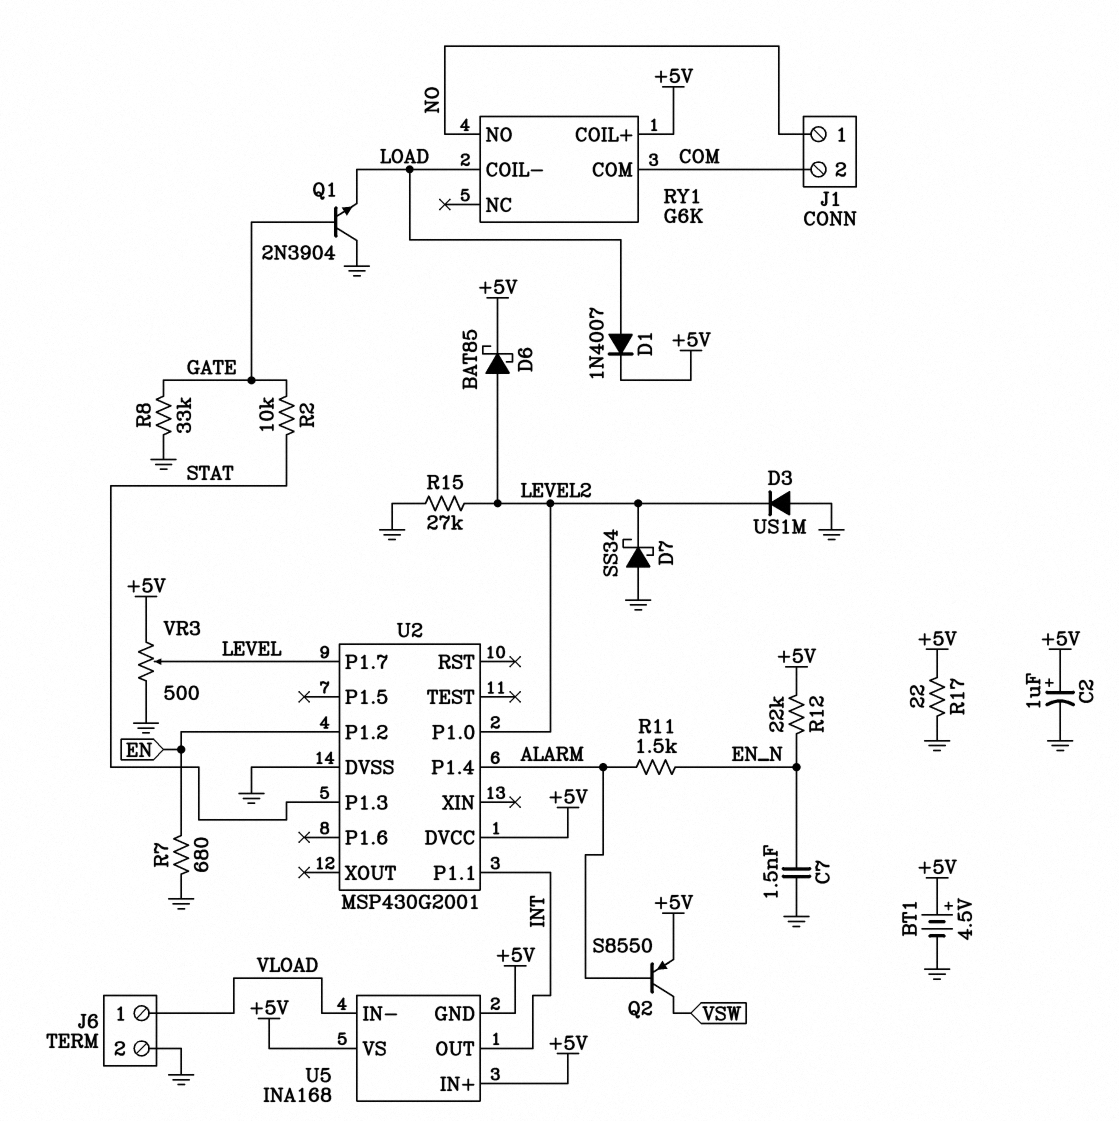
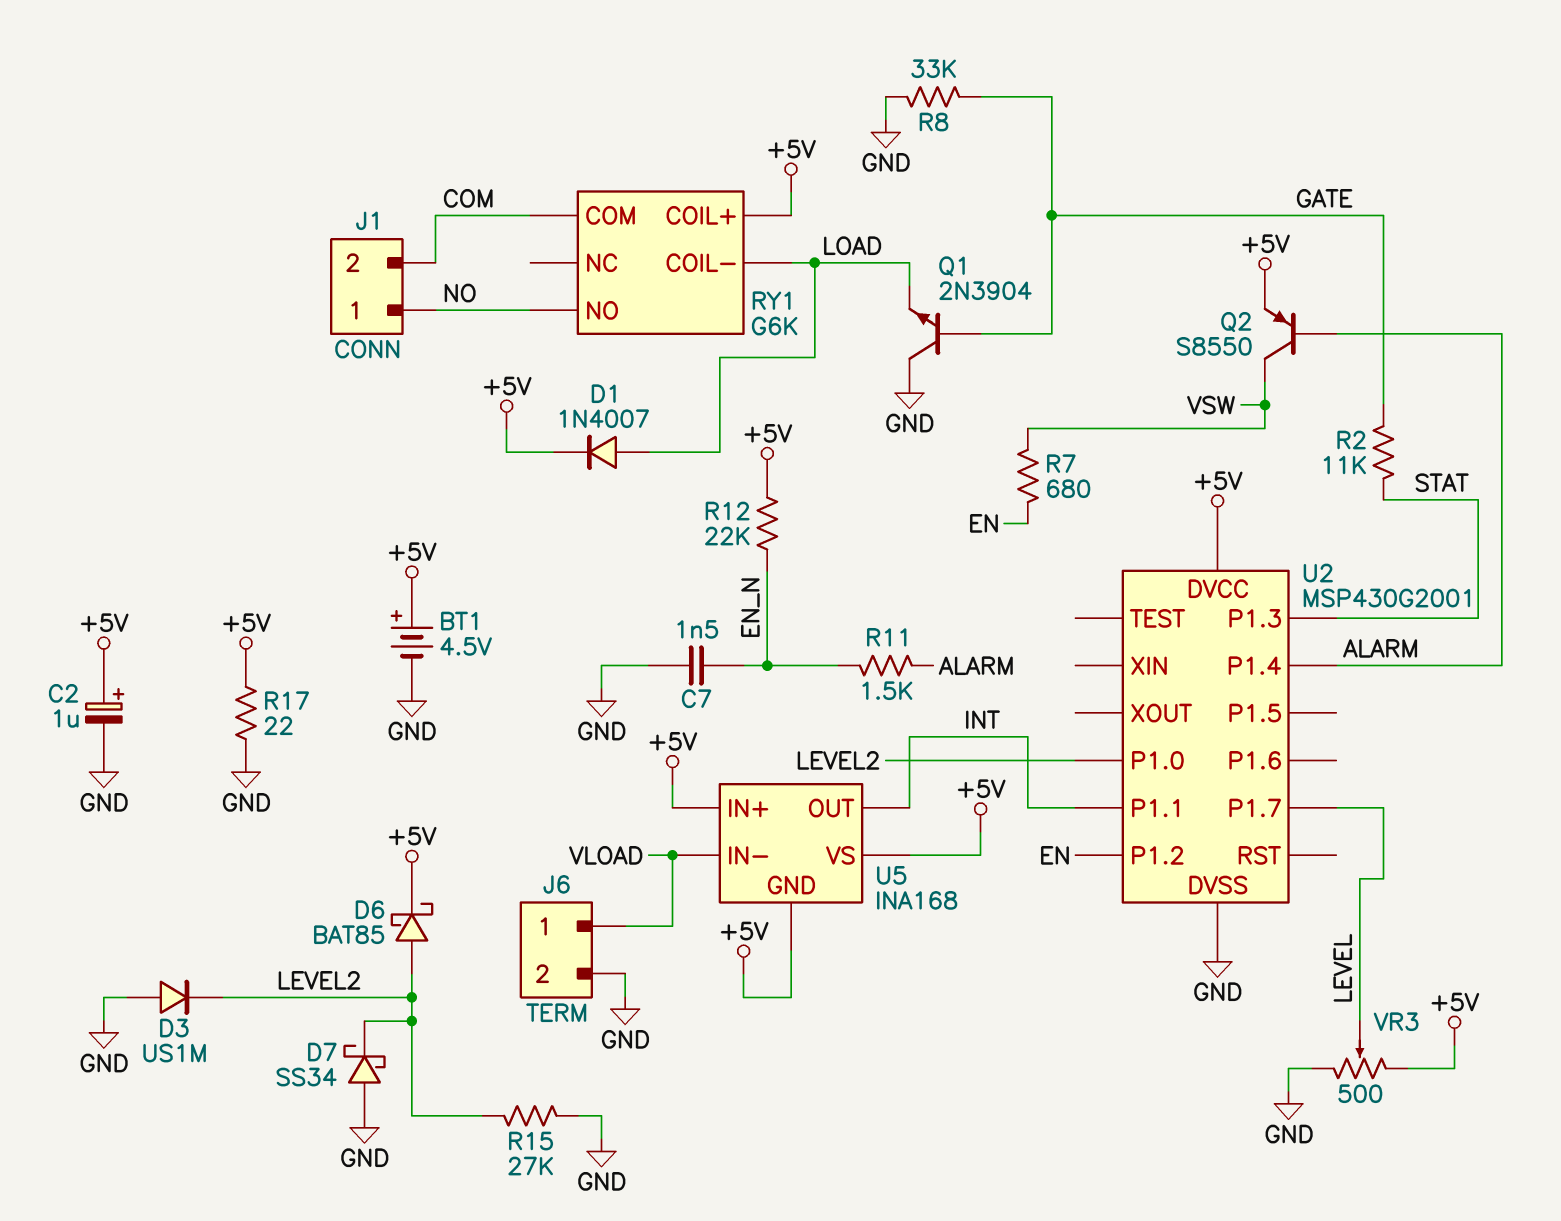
R2: 10k (GATE, STAT) -> 11k (GATE, STAT)
R7: 680 (EN, GND) -> 680 (EN, VSW)

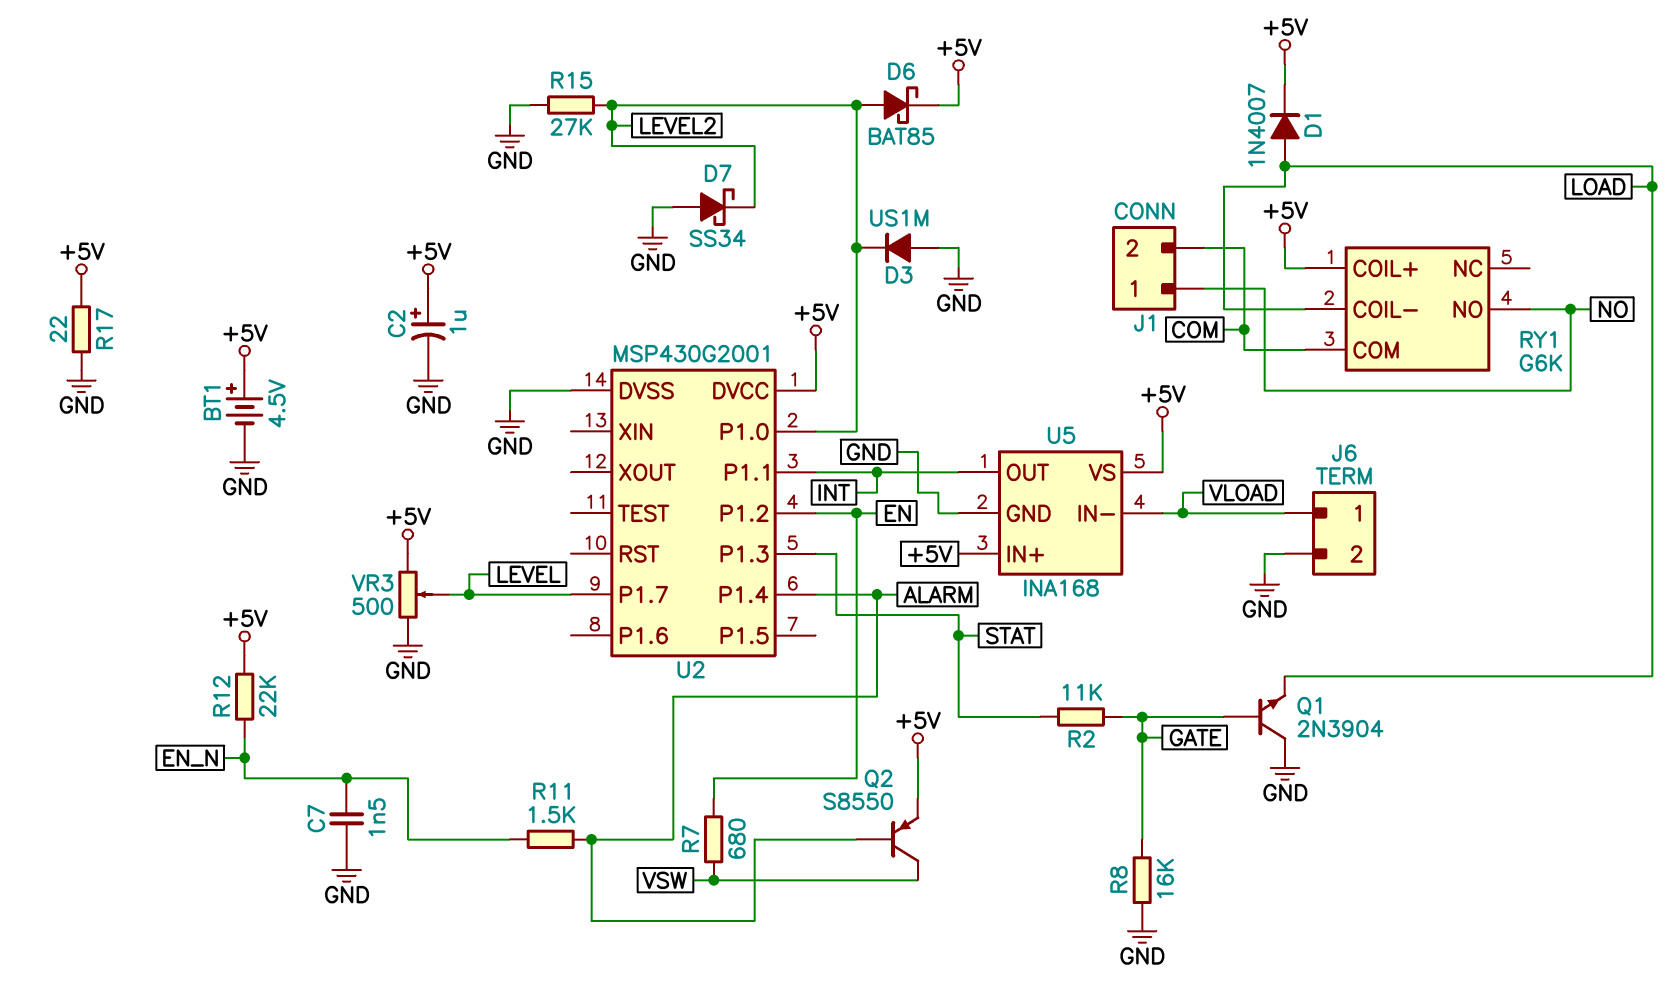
R8: 33k (GATE, GND) -> 16k (GATE, GND)
U5 pin GND: +5V -> GND

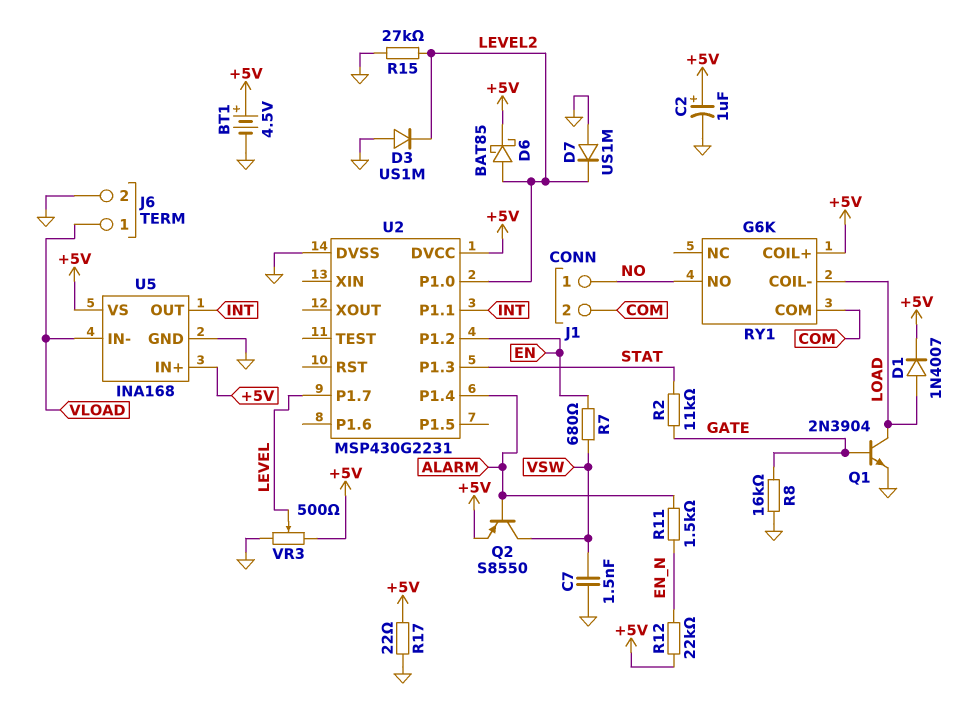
C7: 1.5nF (EN_N, GND) -> 1.5nF (GND, VSW)
D7: schottky SS34 (A GND, K LEVEL2) -> diode US1M (A GND, K LEVEL2)
Q1: NPN 2N3904 (B GATE, C GND, E LOAD) -> NPN 2N3904 (B GATE, C LOAD, E GND)
U2: MSP430G2001 -> MSP430G2231

